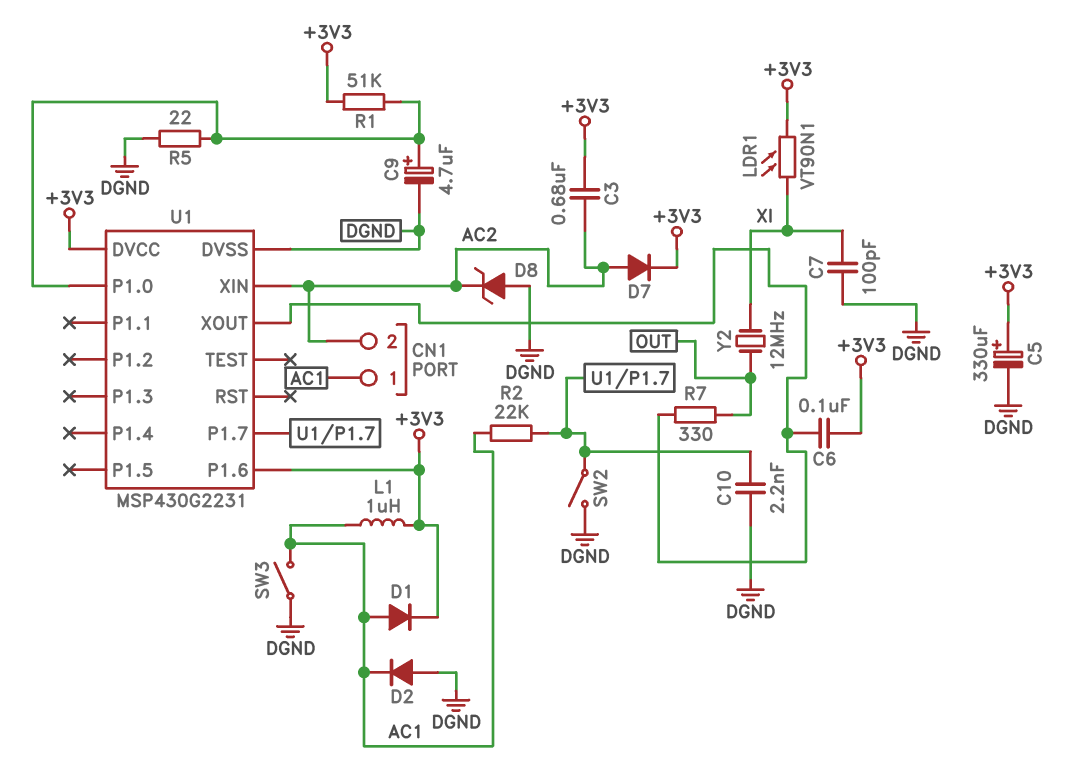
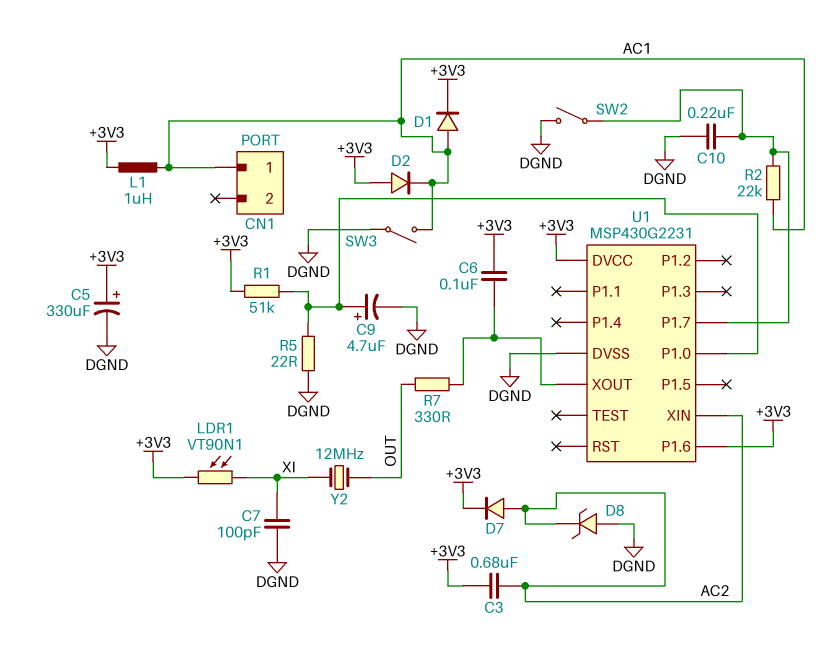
C10: 2.2nF (DGND, U1/P1.7) -> 220nF (DGND, U1/P1.7)
CN1 pin 2: AC2 -> none
D2: diode (A DGND, K AC1) -> diode (A +3V3, K AC1)

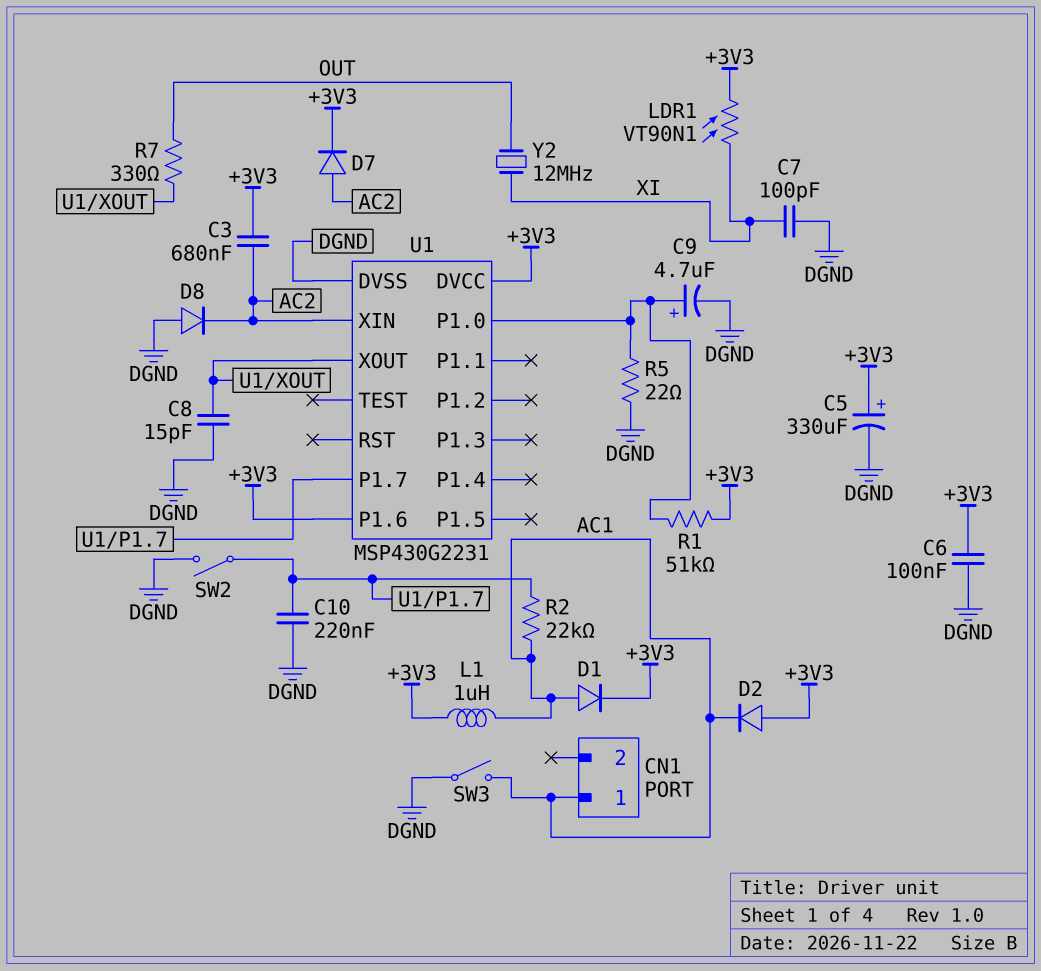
C6: 100nF (+3V3, U1/XOUT) -> 100nF (+3V3, DGND)
C8: none -> 15pF (DGND, U1/XOUT)
D8: zener (A DGND, K AC2) -> diode (A DGND, K AC2)

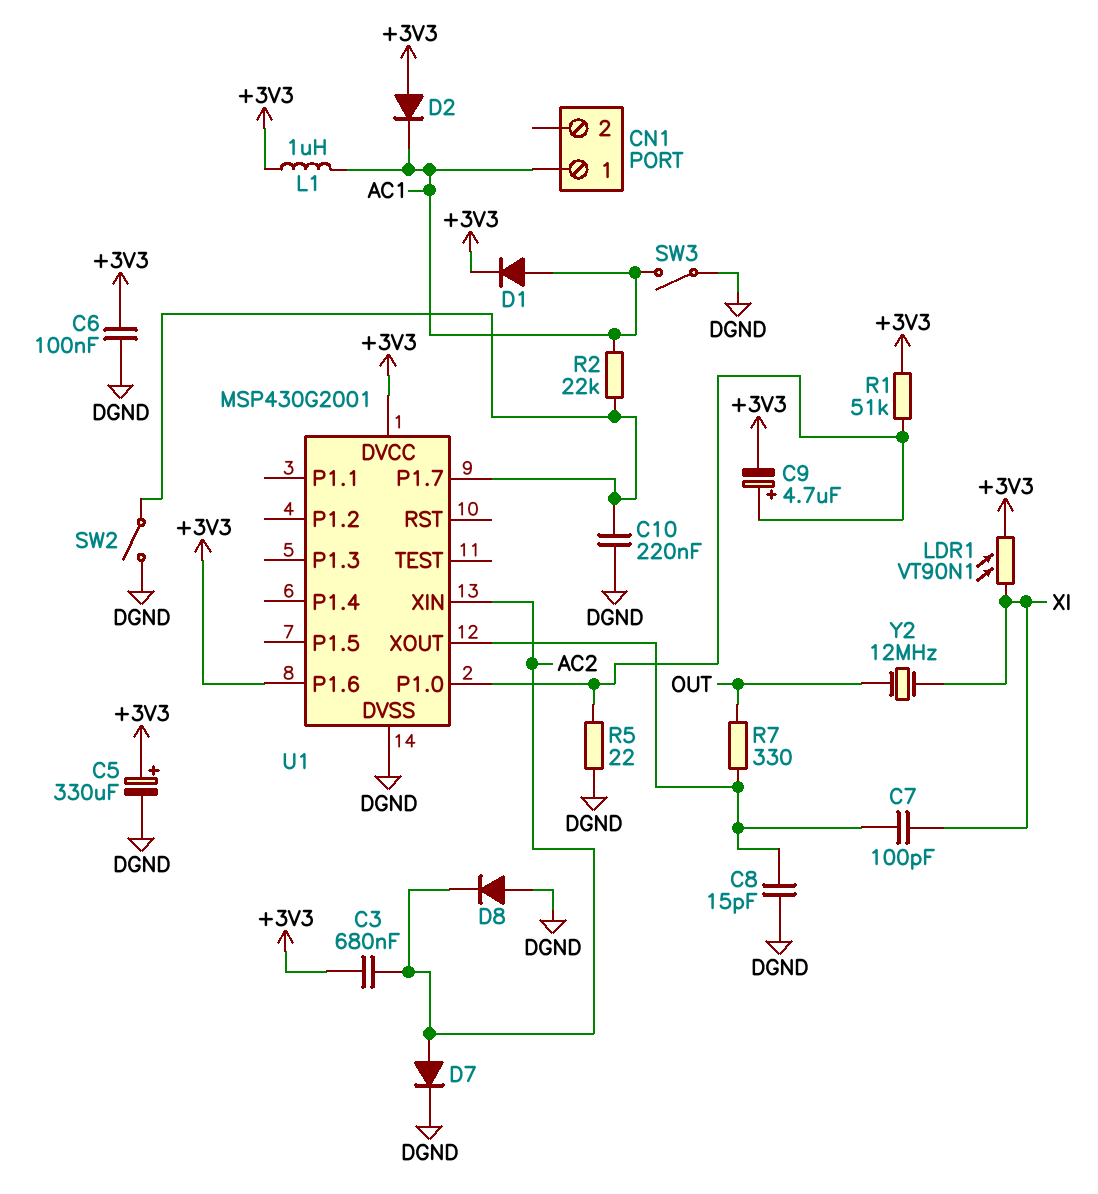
C7: 100pF (DGND, XI) -> 100pF (U1/XOUT, XI)
C9: 4.7uF (plus U1/P1.0, minus DGND) -> 4.7uF (plus U1/P1.0, minus +3V3)
D7: diode (A AC2, K +3V3) -> diode (A AC2, K DGND)
U1: MSP430G2231 -> MSP430G2001

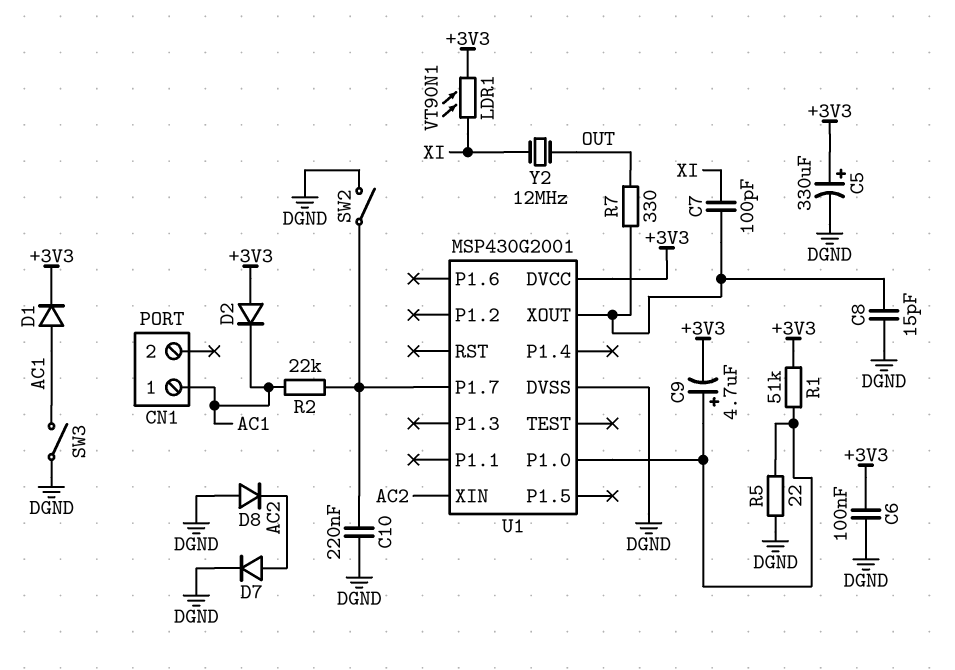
C3: 680nF (+3V3, AC2) -> none
L1: 1uH (+3V3, AC1) -> none
U1 pin P1.6: +3V3 -> none

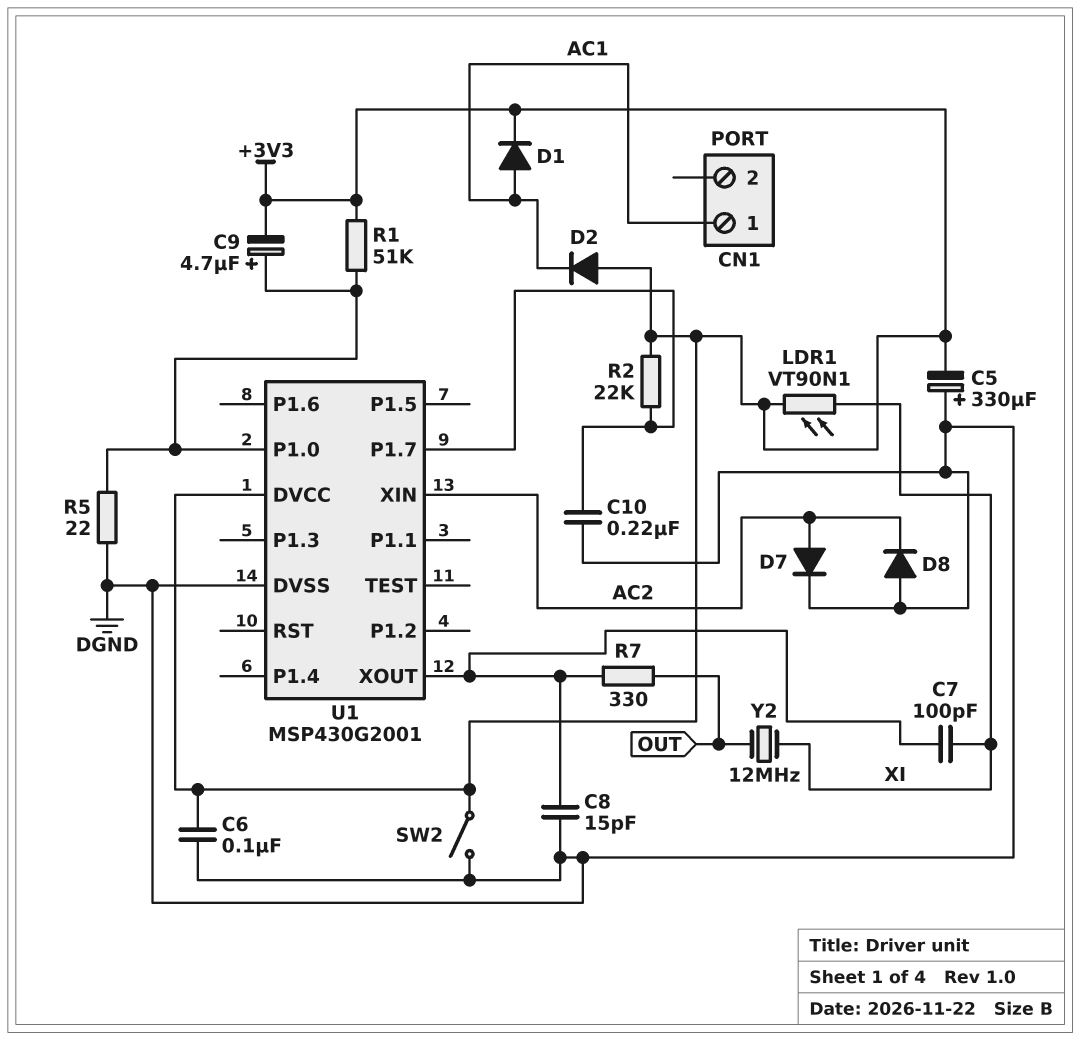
C5: 330uF (plus +3V3, minus DGND) -> 330uF (plus DGND, minus +3V3)
R2: 22k (AC1, U1/P1.7) -> 22k (+3V3, U1/P1.7)
SW2: switch (DGND, U1/P1.7) -> switch (+3V3, DGND)
SW3: switch (AC1, DGND) -> none

